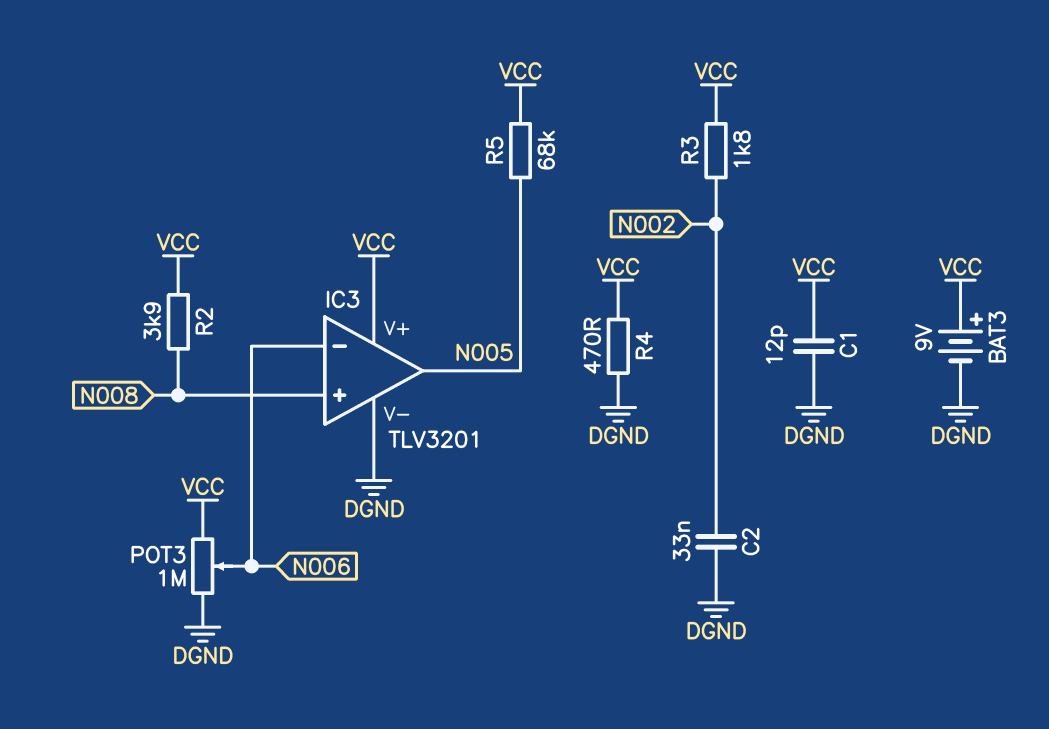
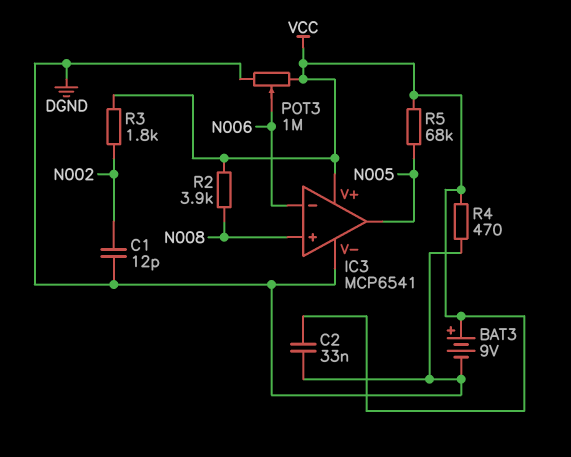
C1: 12pF (DGND, VCC) -> 12pF (DGND, N002)
C2: 33nF (DGND, N002) -> 33nF (DGND, VCC)
IC3: TLV3201 -> MCP6541

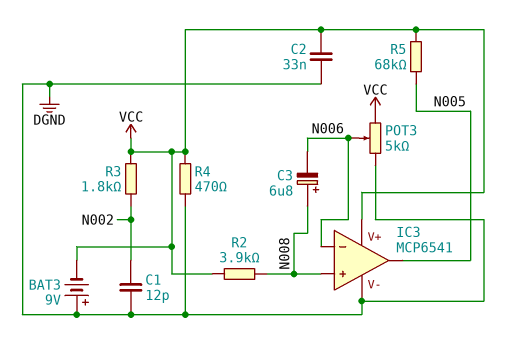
BAT3: 9V (plus VCC, minus DGND) -> 9V (plus DGND, minus VCC)
C3: none -> 6.8uF (plus N008, minus N006)
POT3: 1M (DGND, VCC, wiper N006) -> 5k (DGND, VCC, wiper N006)

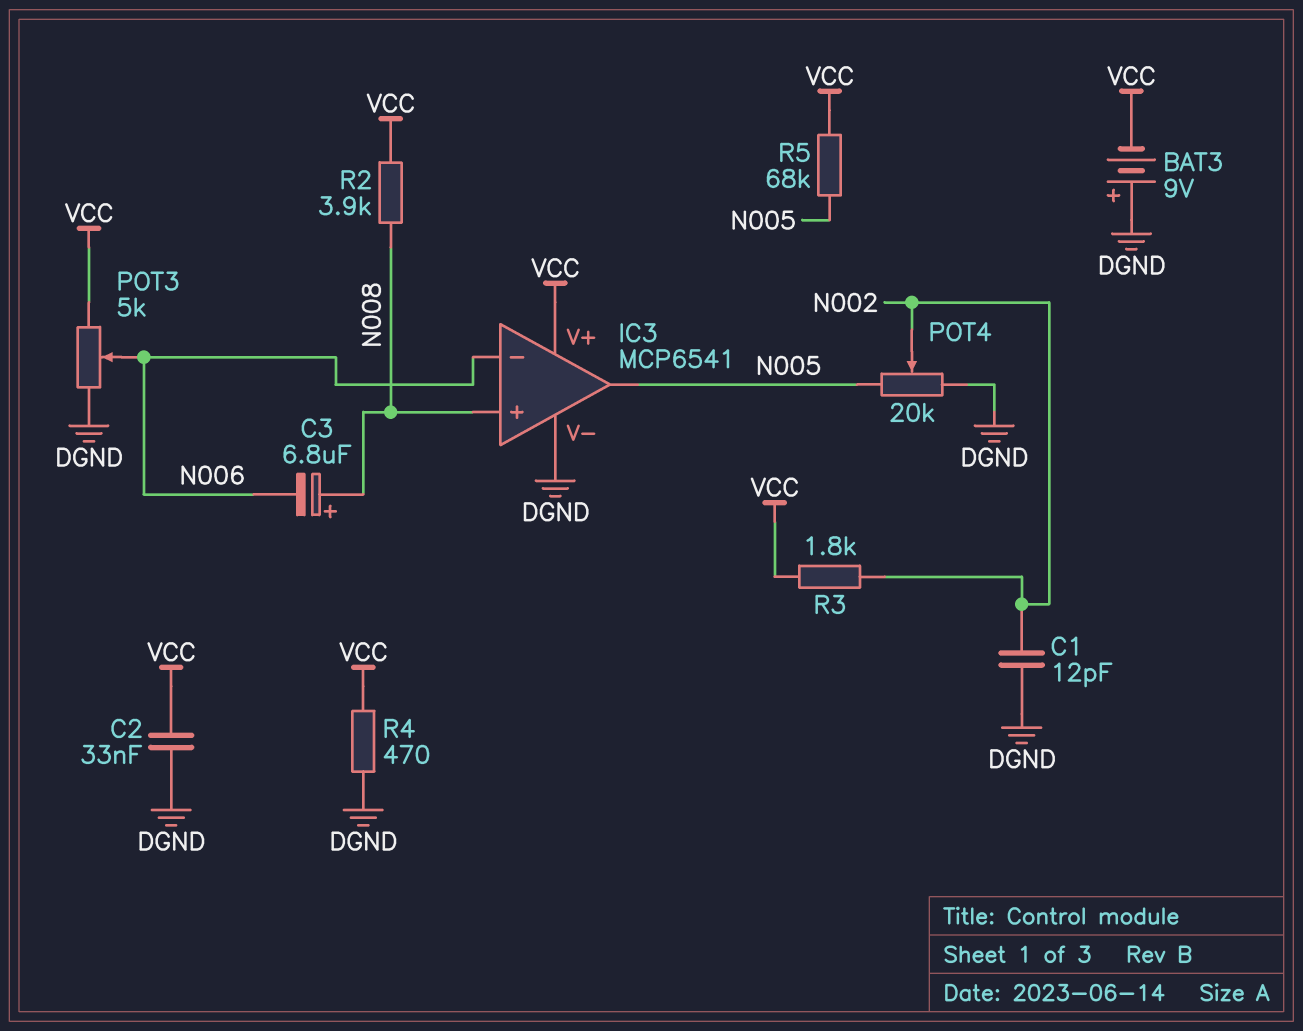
POT4: none -> 20k (DGND, N005, wiper N002)

